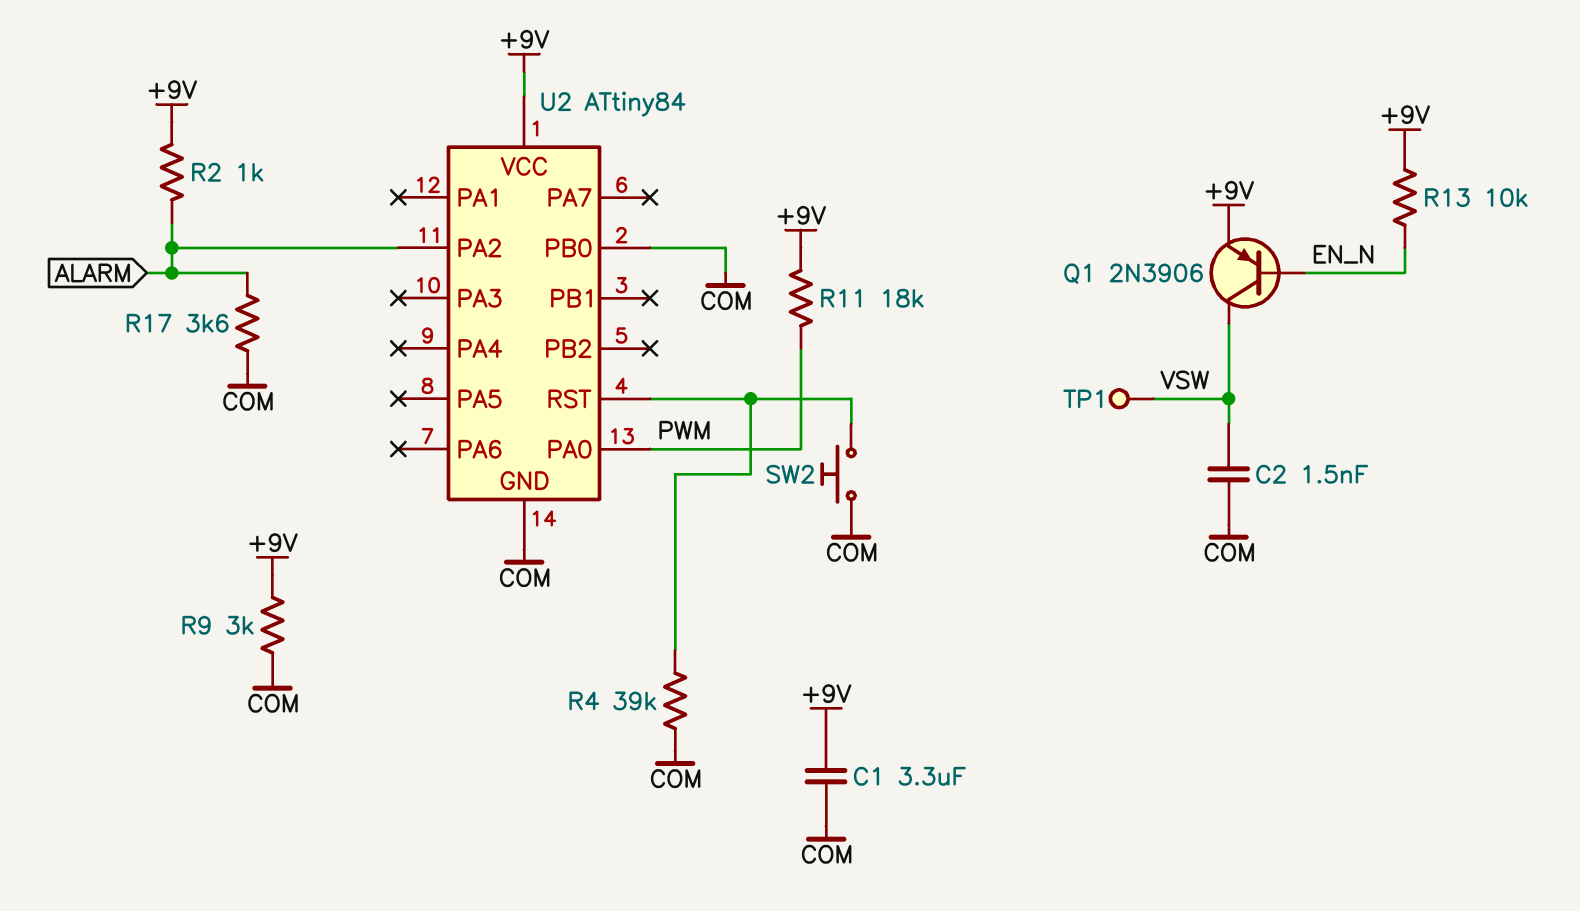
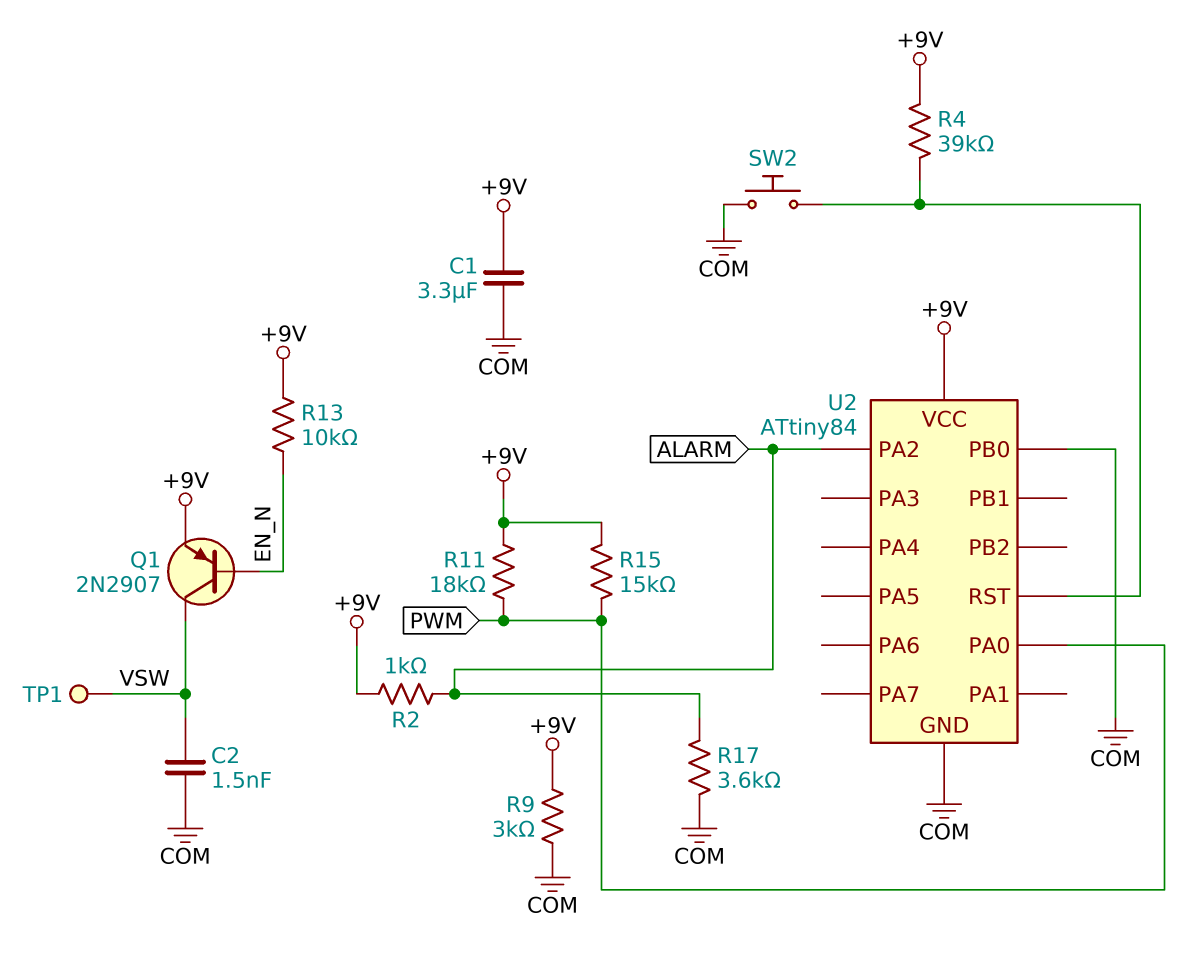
Q1: PNP 2N3906 (B EN_N, C VSW, E +9V) -> PNP 2N2907 (B EN_N, C VSW, E +9V)
R4: 39k (COM, U2/RST) -> 39k (+9V, U2/RST)
R15: none -> 15k (+9V, PWM)

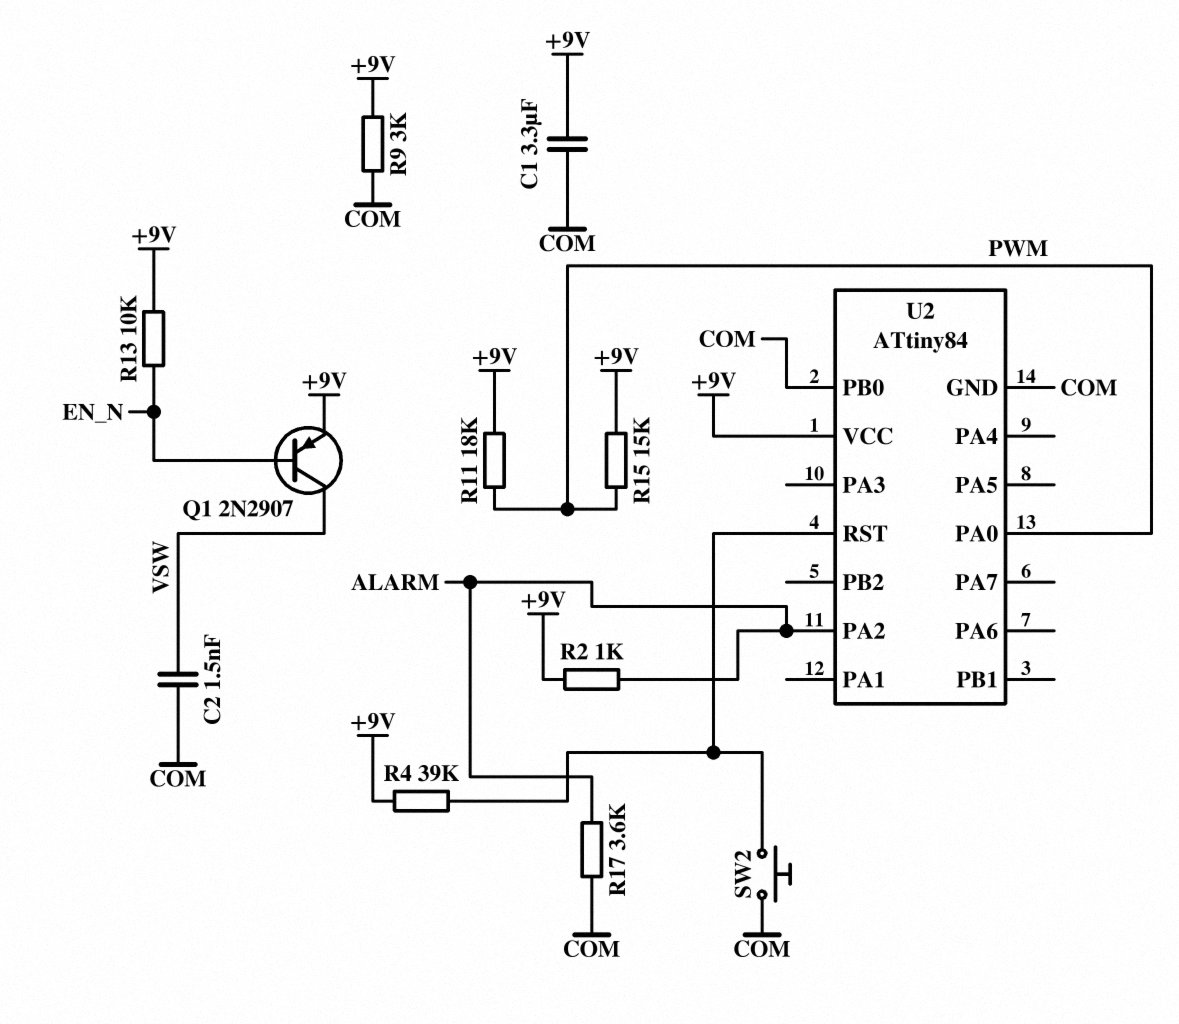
TP1: test point (VSW) -> none

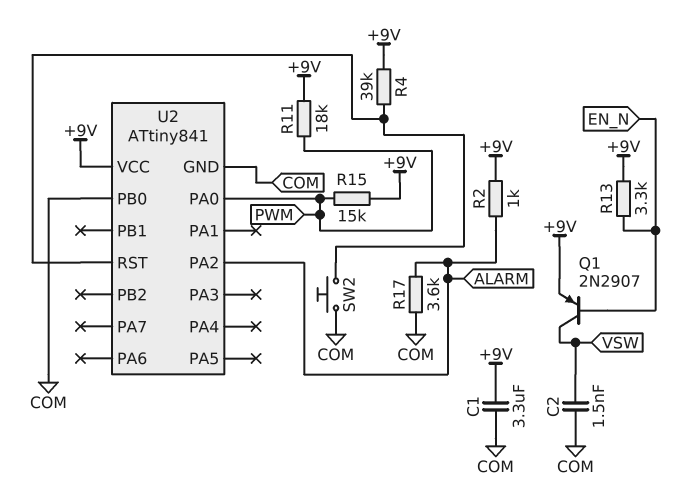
R9: 3k (+9V, COM) -> none
R13: 10k (+9V, EN_N) -> 3.3k (+9V, EN_N)
U2: ATtiny84 -> ATtiny841

